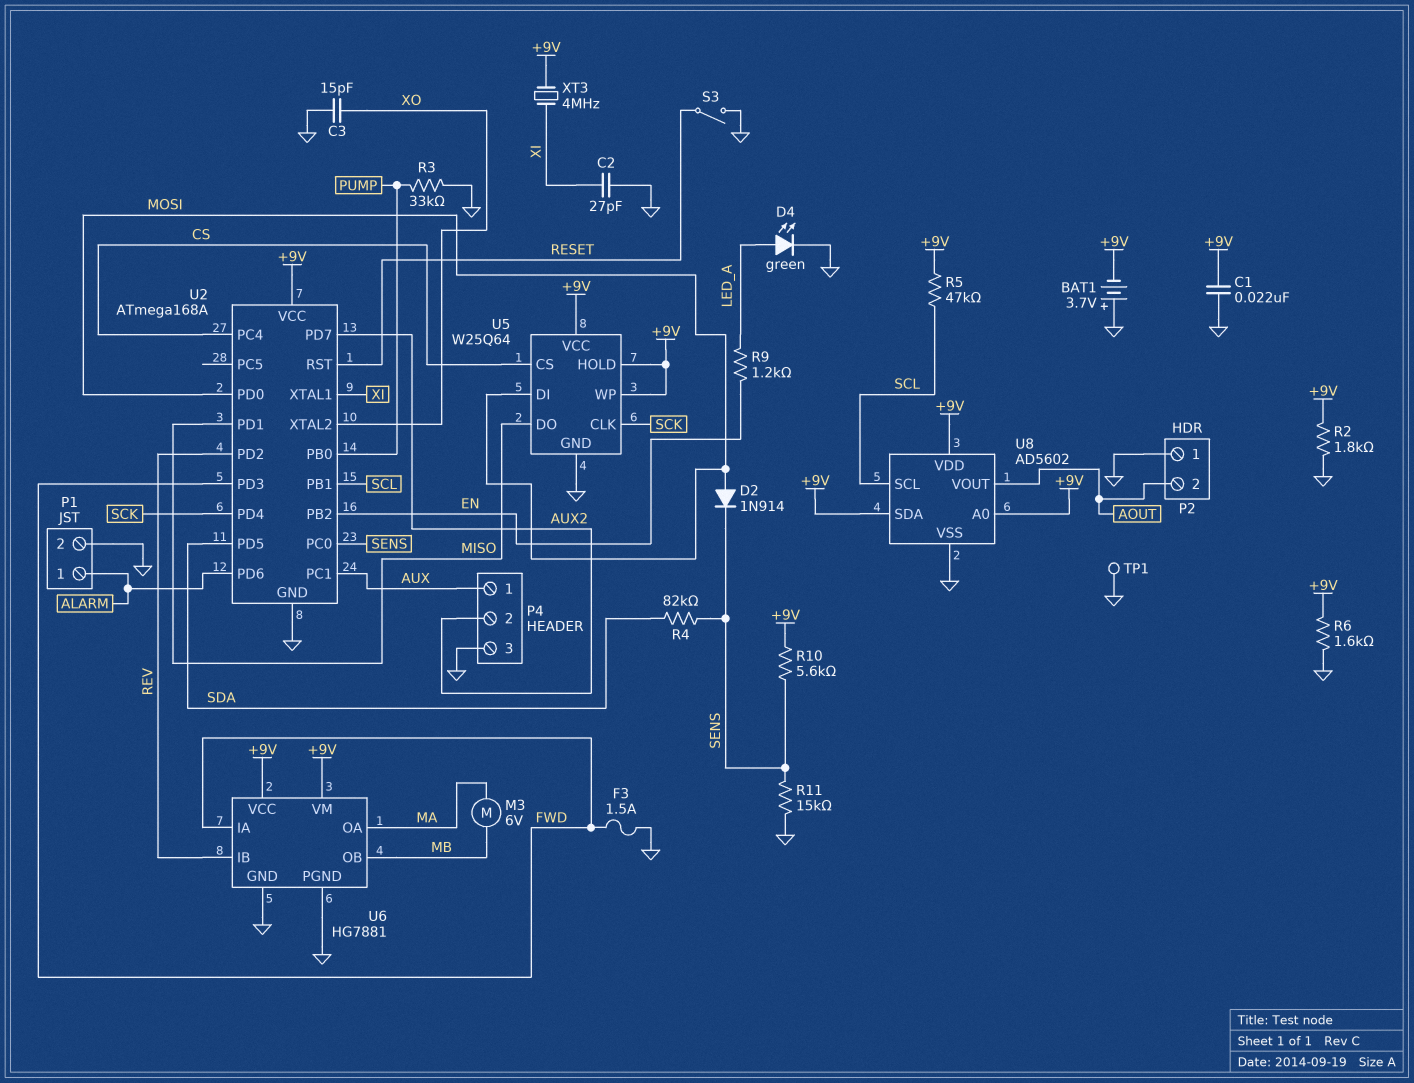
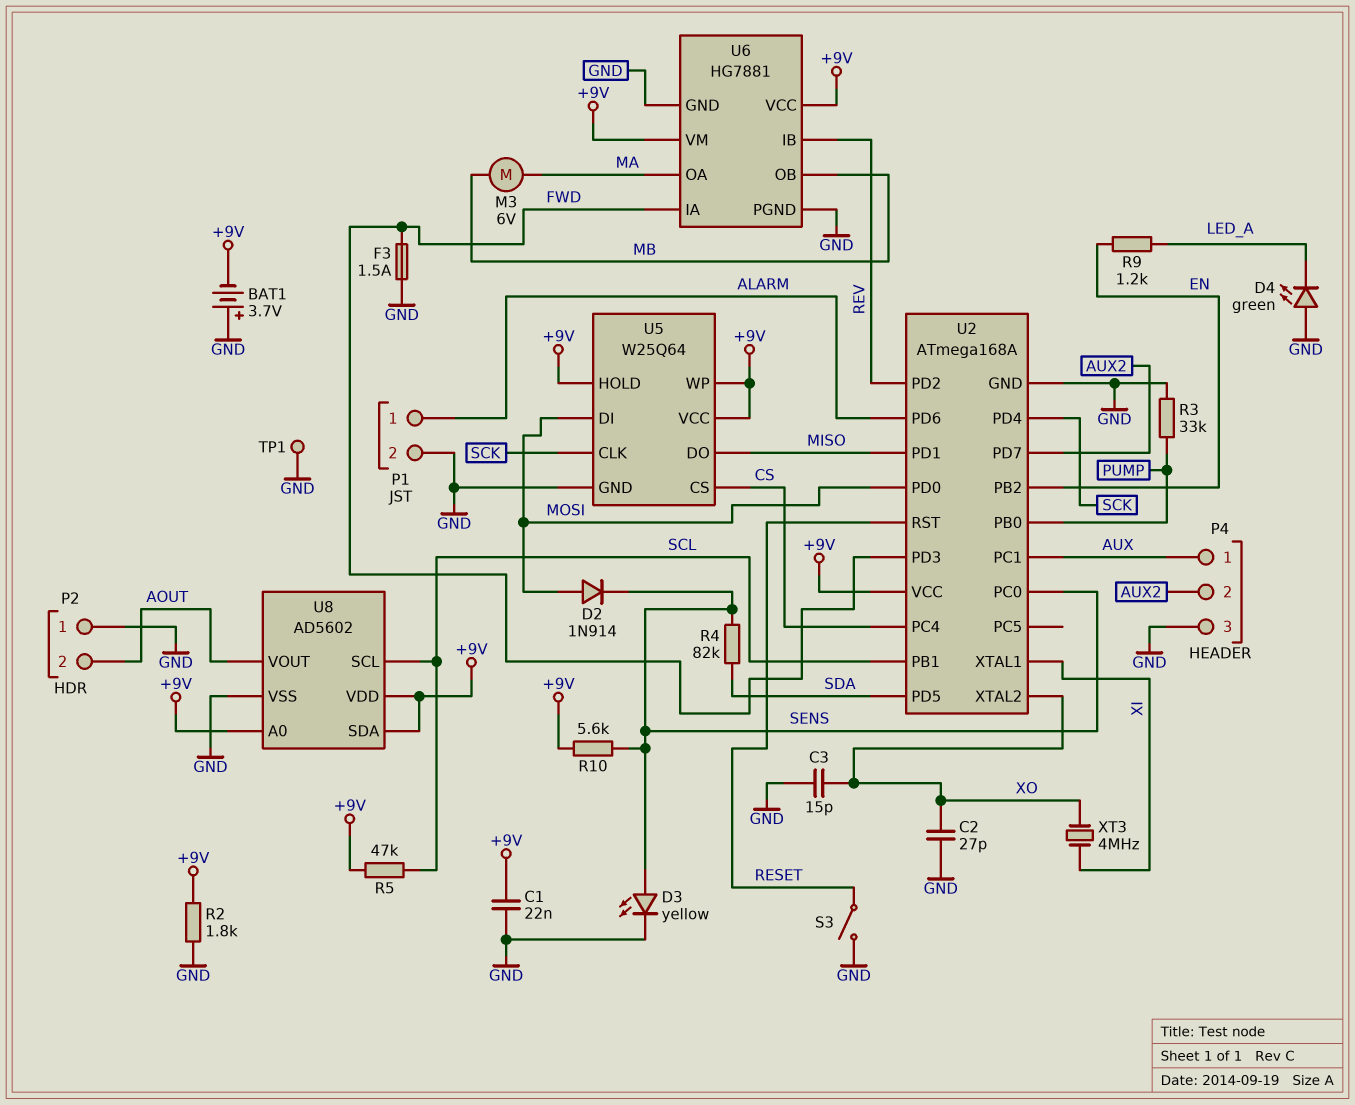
C2: 27pF (GND, XI) -> 27pF (GND, XO)
D3: none -> LED yellow (A SENS, K GND)
D4: LED green (A LED_A, K GND) -> LED green (A GND, K LED_A)
R6: 1.6k (+9V, GND) -> none
R11: 15k (GND, SENS) -> none
XT3: 4MHz (+9V, XI) -> 4MHz (XI, XO)

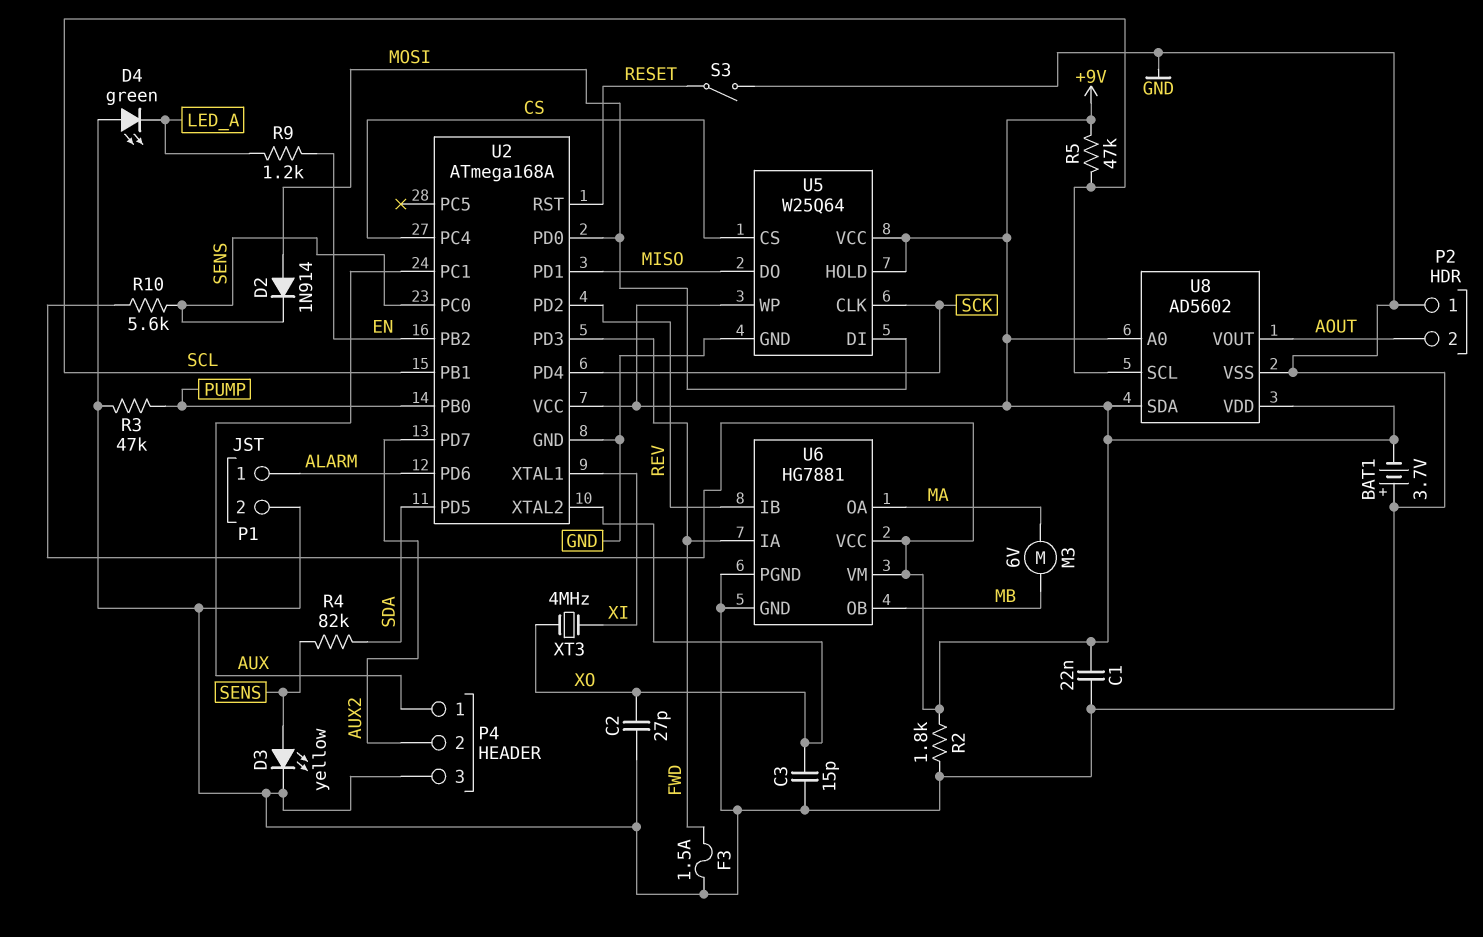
R3: 33k (GND, PUMP) -> 47k (GND, PUMP)
TP1: test point (GND) -> none

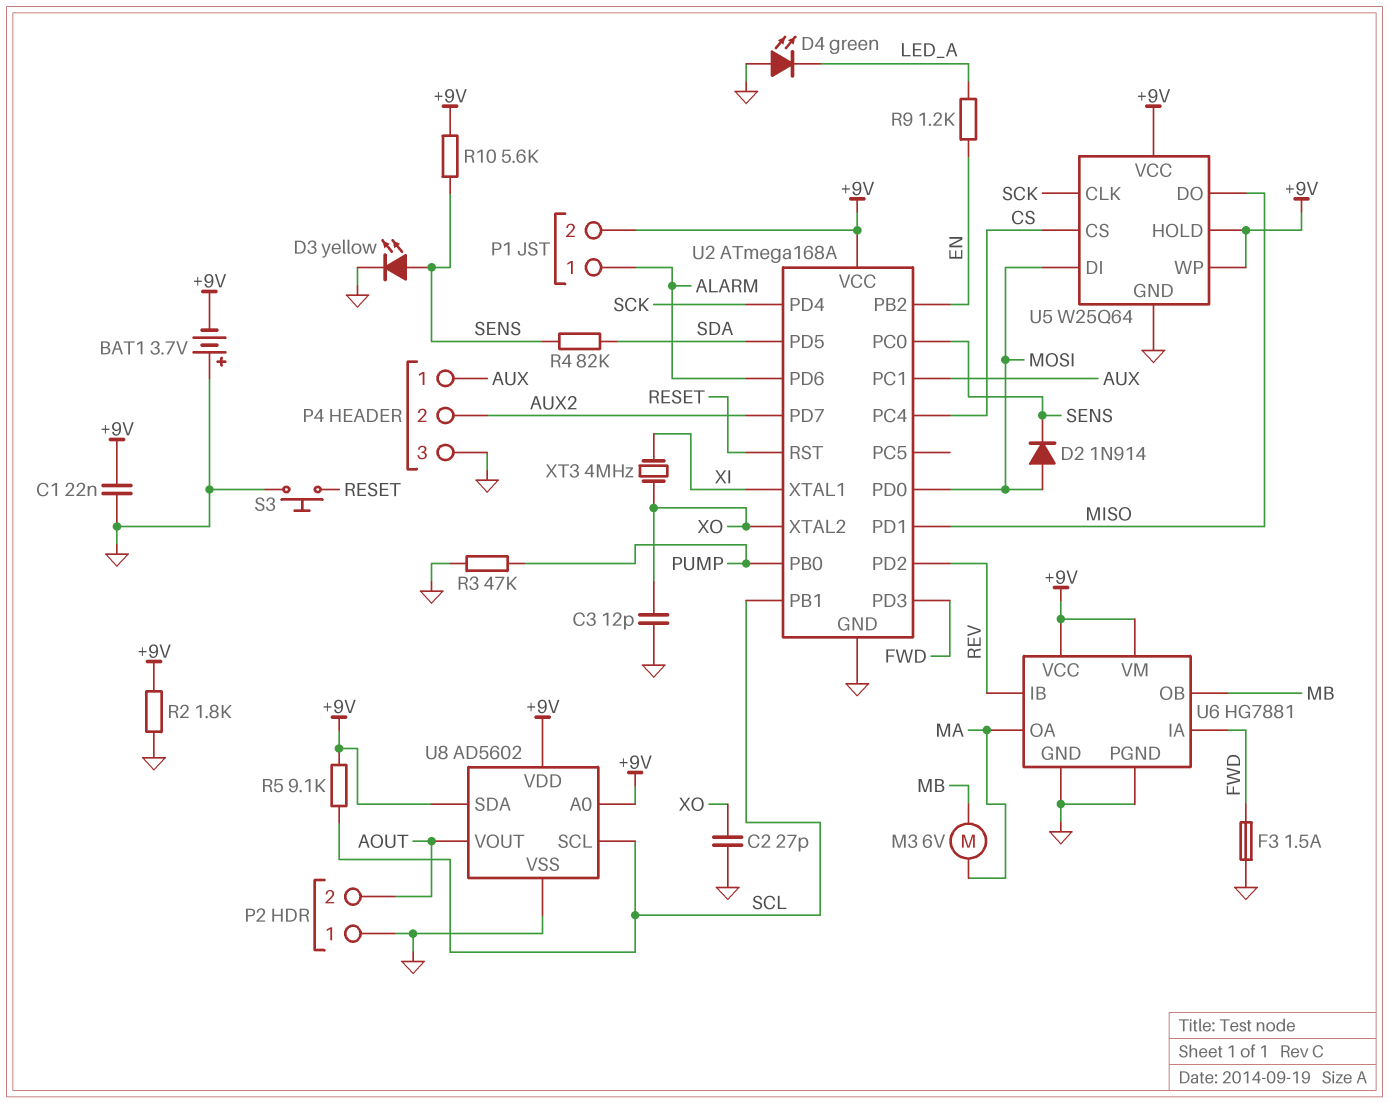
C3: 15pF (GND, XO) -> 12pF (GND, XO)
P1 pin 2: GND -> +9V
R5: 47k (+9V, SCL) -> 9.1k (+9V, SCL)
S3: switch (GND, RESET) -> button (GND, RESET)

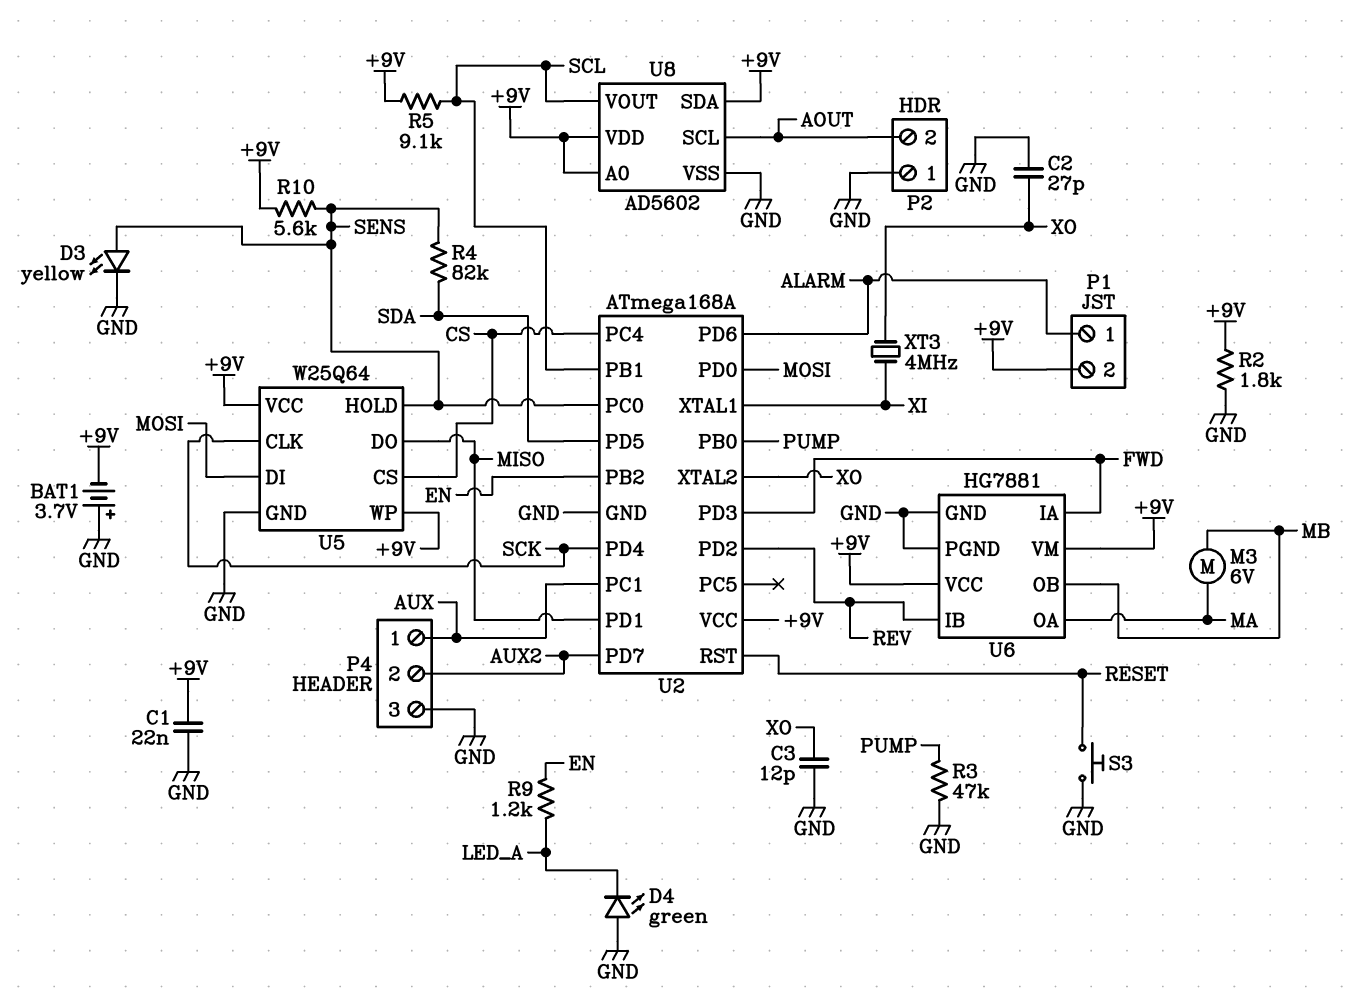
D2: diode 1N914 (A MOSI, K SENS) -> none
F3: 1.5A (FWD, GND) -> none
U5 pin HOLD: +9V -> SENS
U8 pin SCL: SCL -> AOUT
U8 pin VOUT: AOUT -> SCL

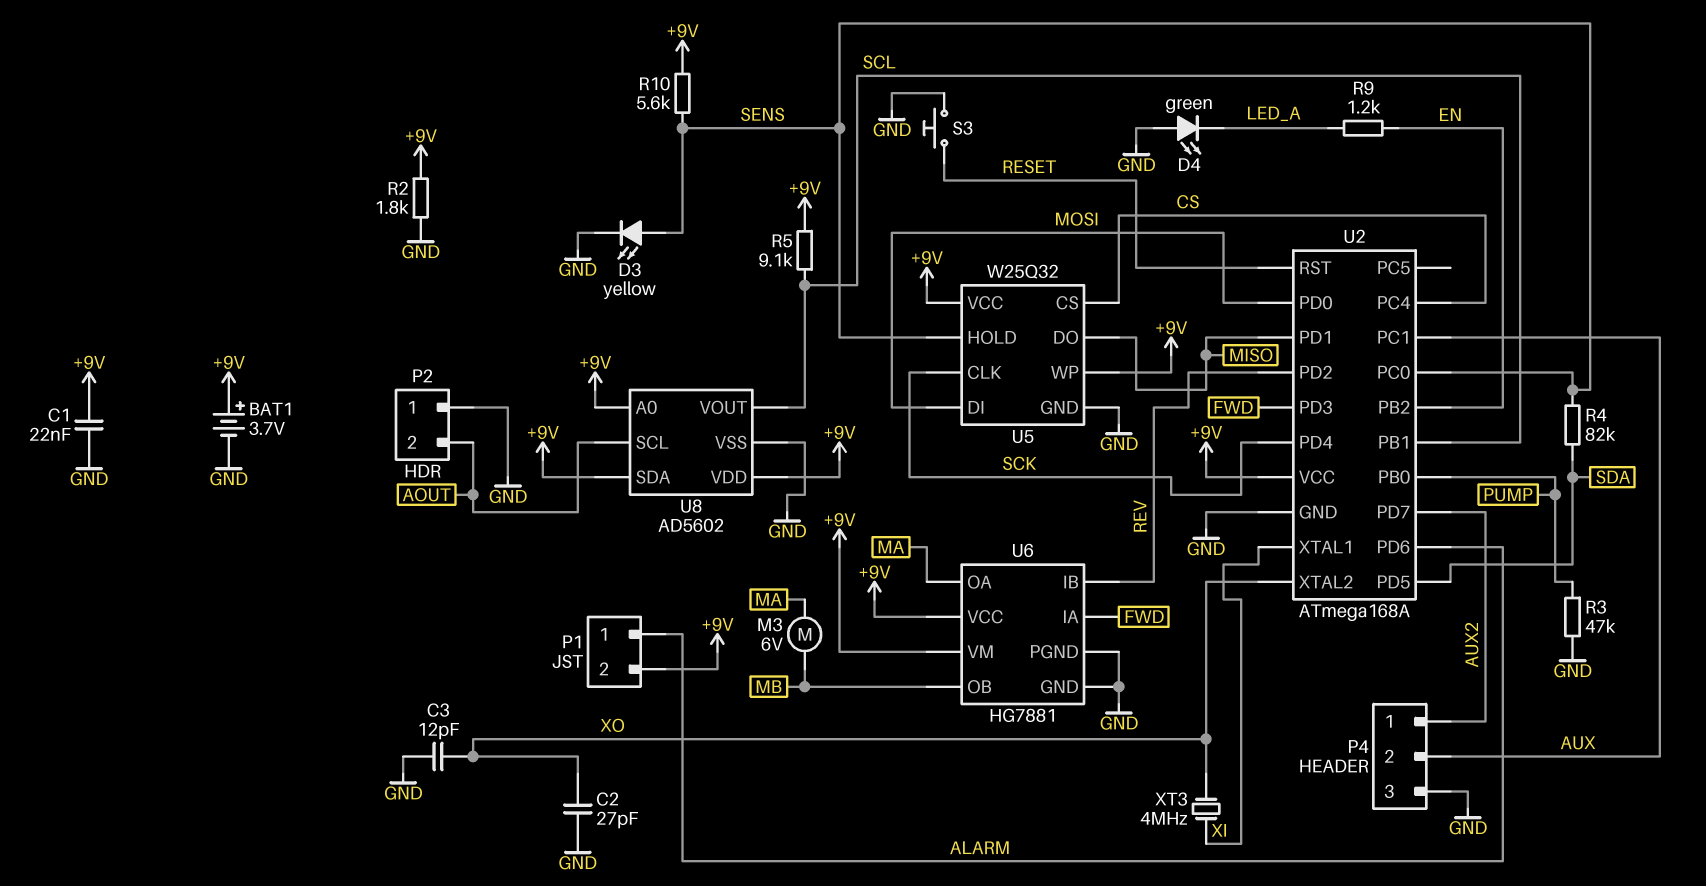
BAT1: 3.7V (plus GND, minus +9V) -> 3.7V (plus +9V, minus GND)
P4 pin 1: AUX -> AUX2
P4 pin 2: AUX2 -> AUX
U5: W25Q64 -> W25Q32

